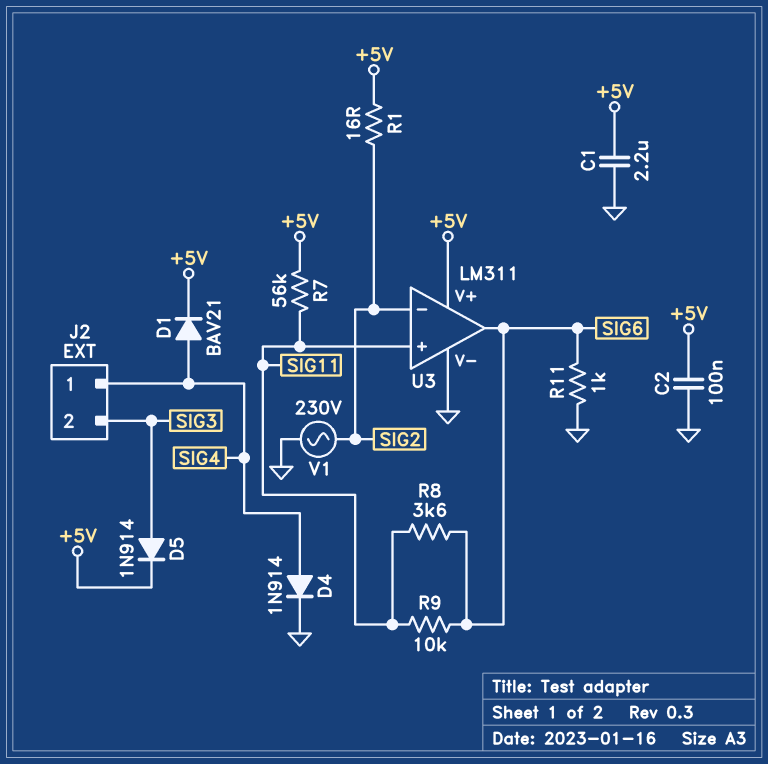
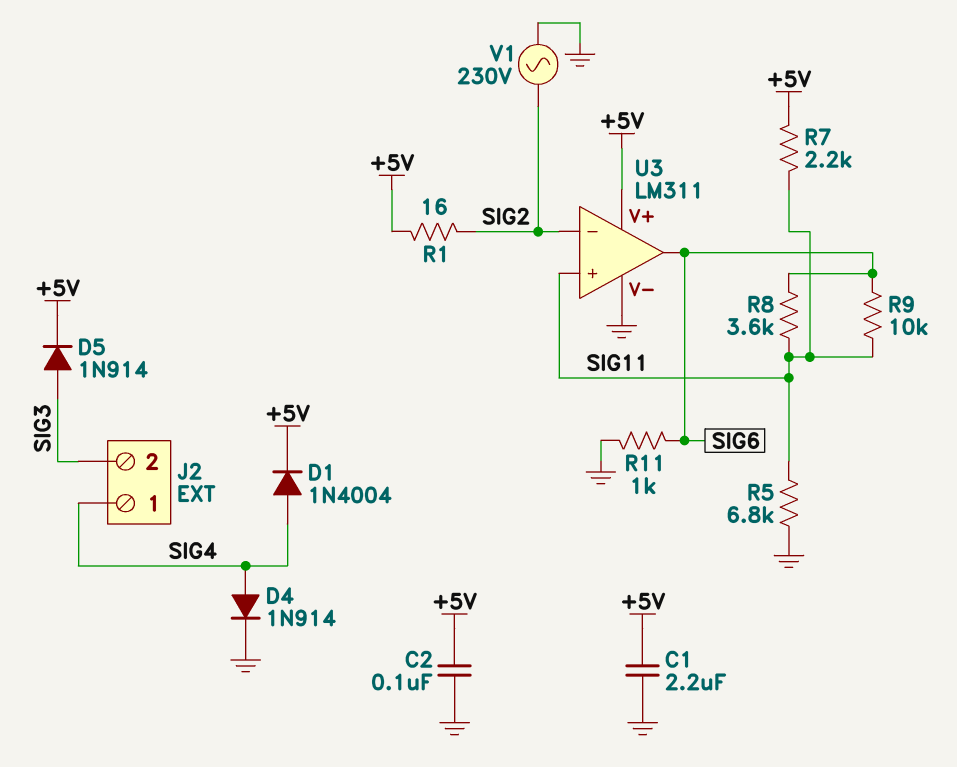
D1: diode BAV21 (A SIG4, K +5V) -> diode 1N4004 (A SIG4, K +5V)
R5: none -> 6.8k (GND, SIG11)
R7: 56k (+5V, SIG11) -> 2.2k (+5V, SIG11)

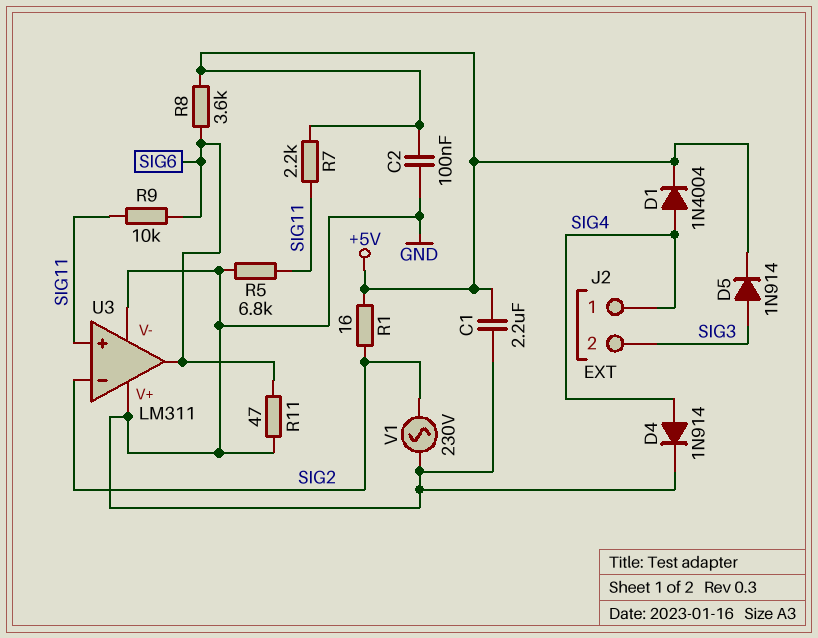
R8: 3.6k (SIG6, SIG11) -> 3.6k (+5V, SIG6)
R11: 1k (GND, SIG6) -> 47 (GND, SIG6)
U3 pin V+: +5V -> GND

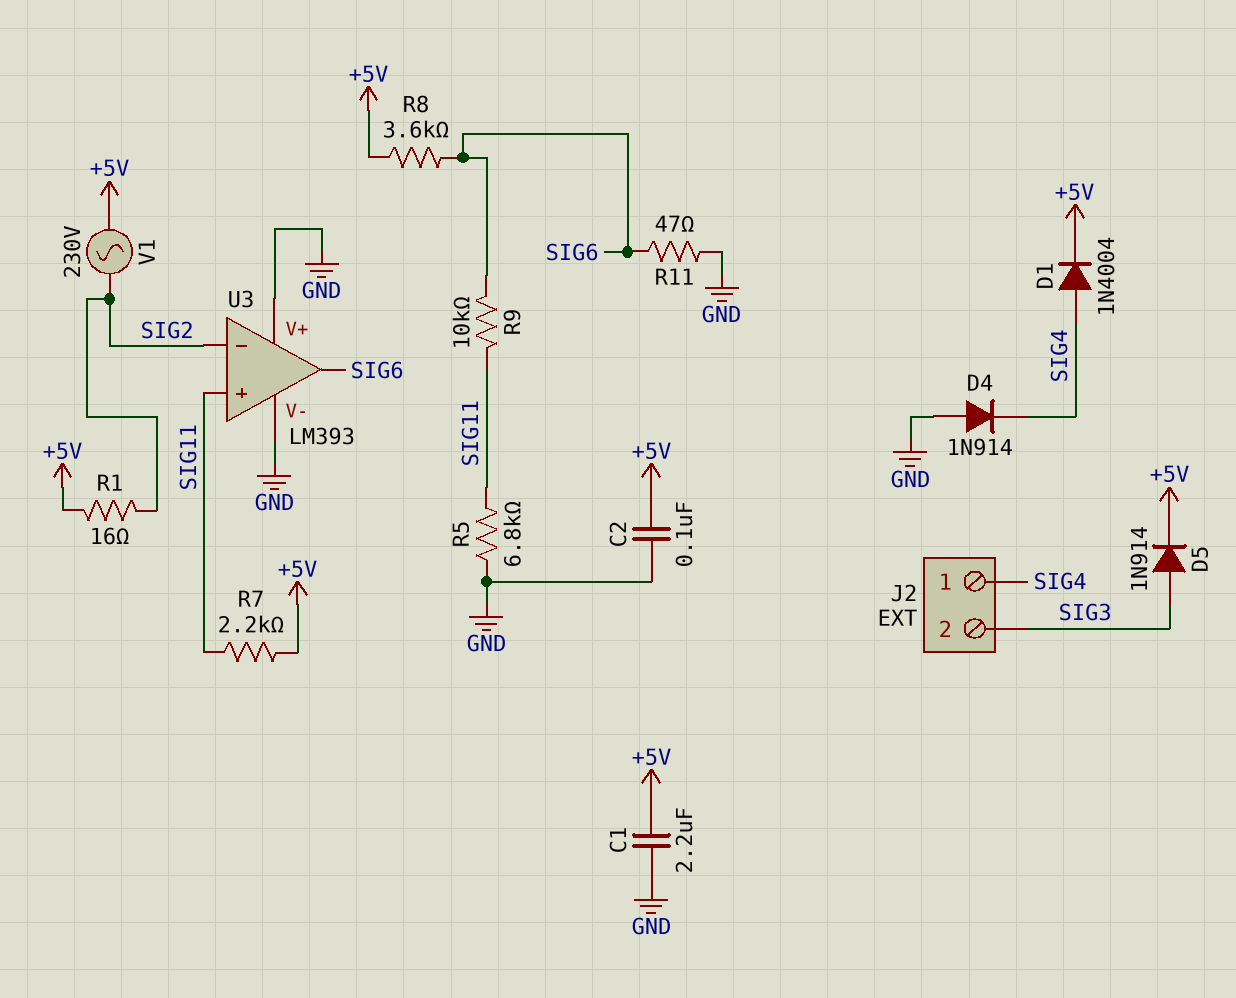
D4: diode 1N914 (A SIG4, K GND) -> diode 1N914 (A GND, K SIG4)
U3: LM311 -> LM393
V1: AC 230V (GND, SIG2) -> AC 230V (+5V, SIG2)

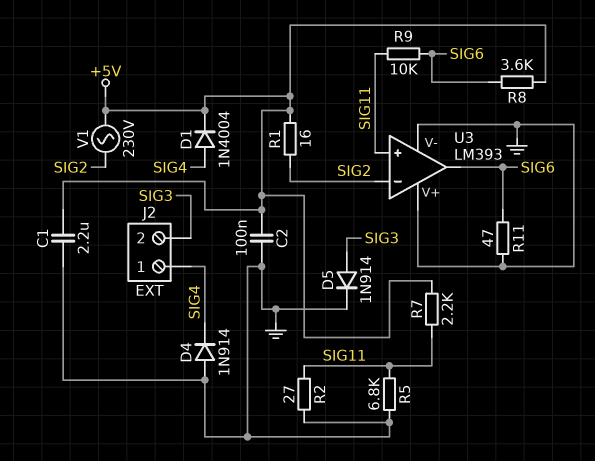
D5: diode 1N914 (A SIG3, K +5V) -> diode 1N914 (A SIG3, K GND)
R2: none -> 27 (GND, SIG11)

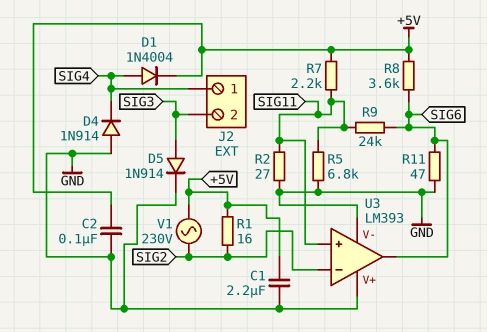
R9: 10k (SIG6, SIG11) -> 24k (SIG6, SIG11)

